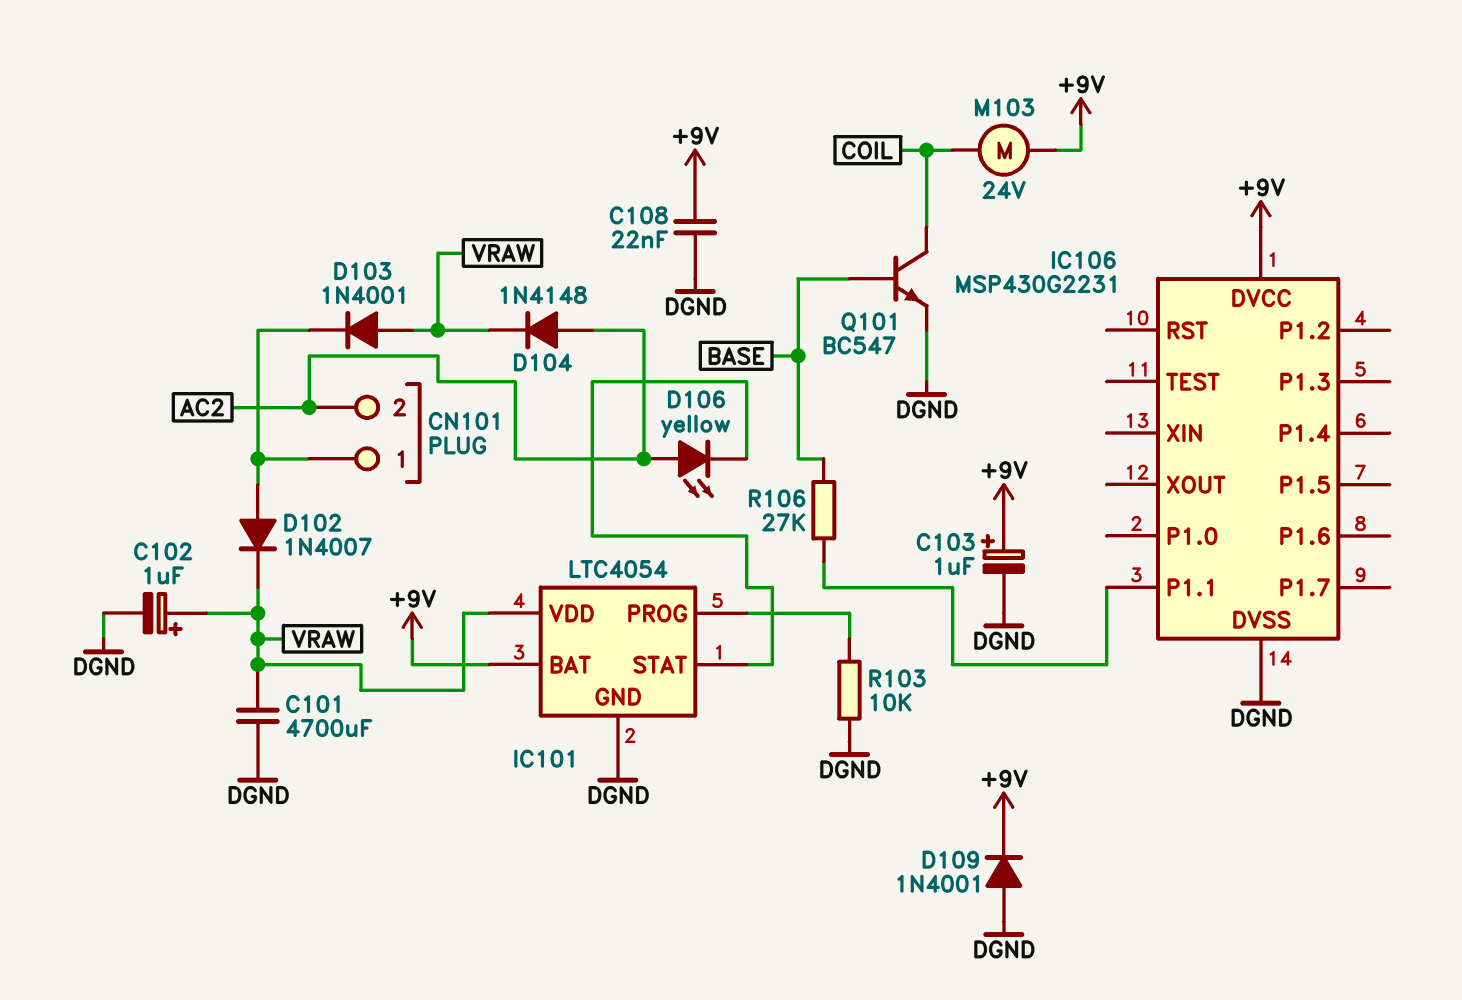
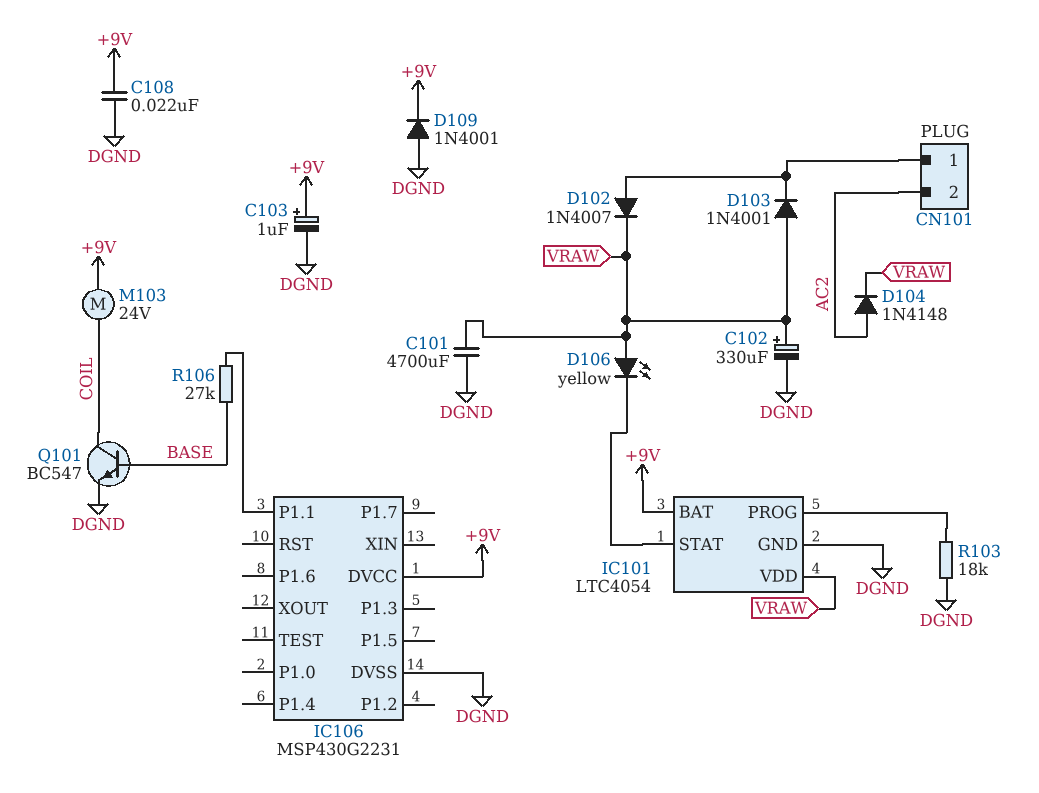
C102: 1uF (plus VRAW, minus DGND) -> 330uF (plus VRAW, minus DGND)
D106: LED yellow (A AC2, K IC101/STAT) -> LED yellow (A VRAW, K IC101/STAT)
R103: 10k (DGND, IC101/PROG) -> 18k (DGND, IC101/PROG)

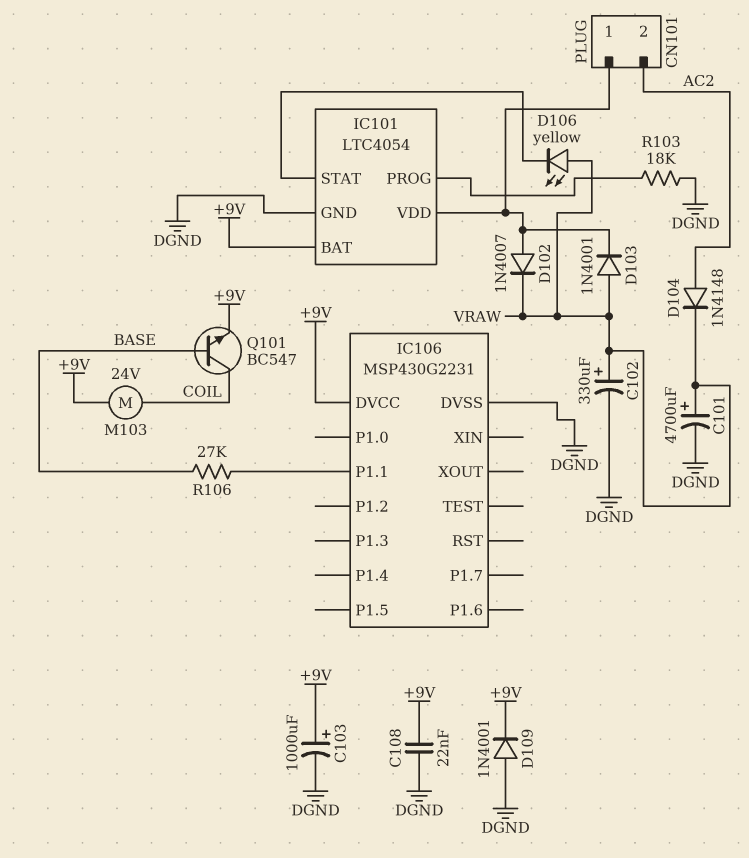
C101: 4700uF (DGND, VRAW) -> 4700uF (plus VRAW, minus DGND)
C103: 1uF (plus +9V, minus DGND) -> 1000uF (plus +9V, minus DGND)
IC101 pin VDD: VRAW -> CN101/1
Q101: NPN BC547 (B BASE, C COIL, E DGND) -> NPN BC547 (B BASE, C COIL, E +9V)

